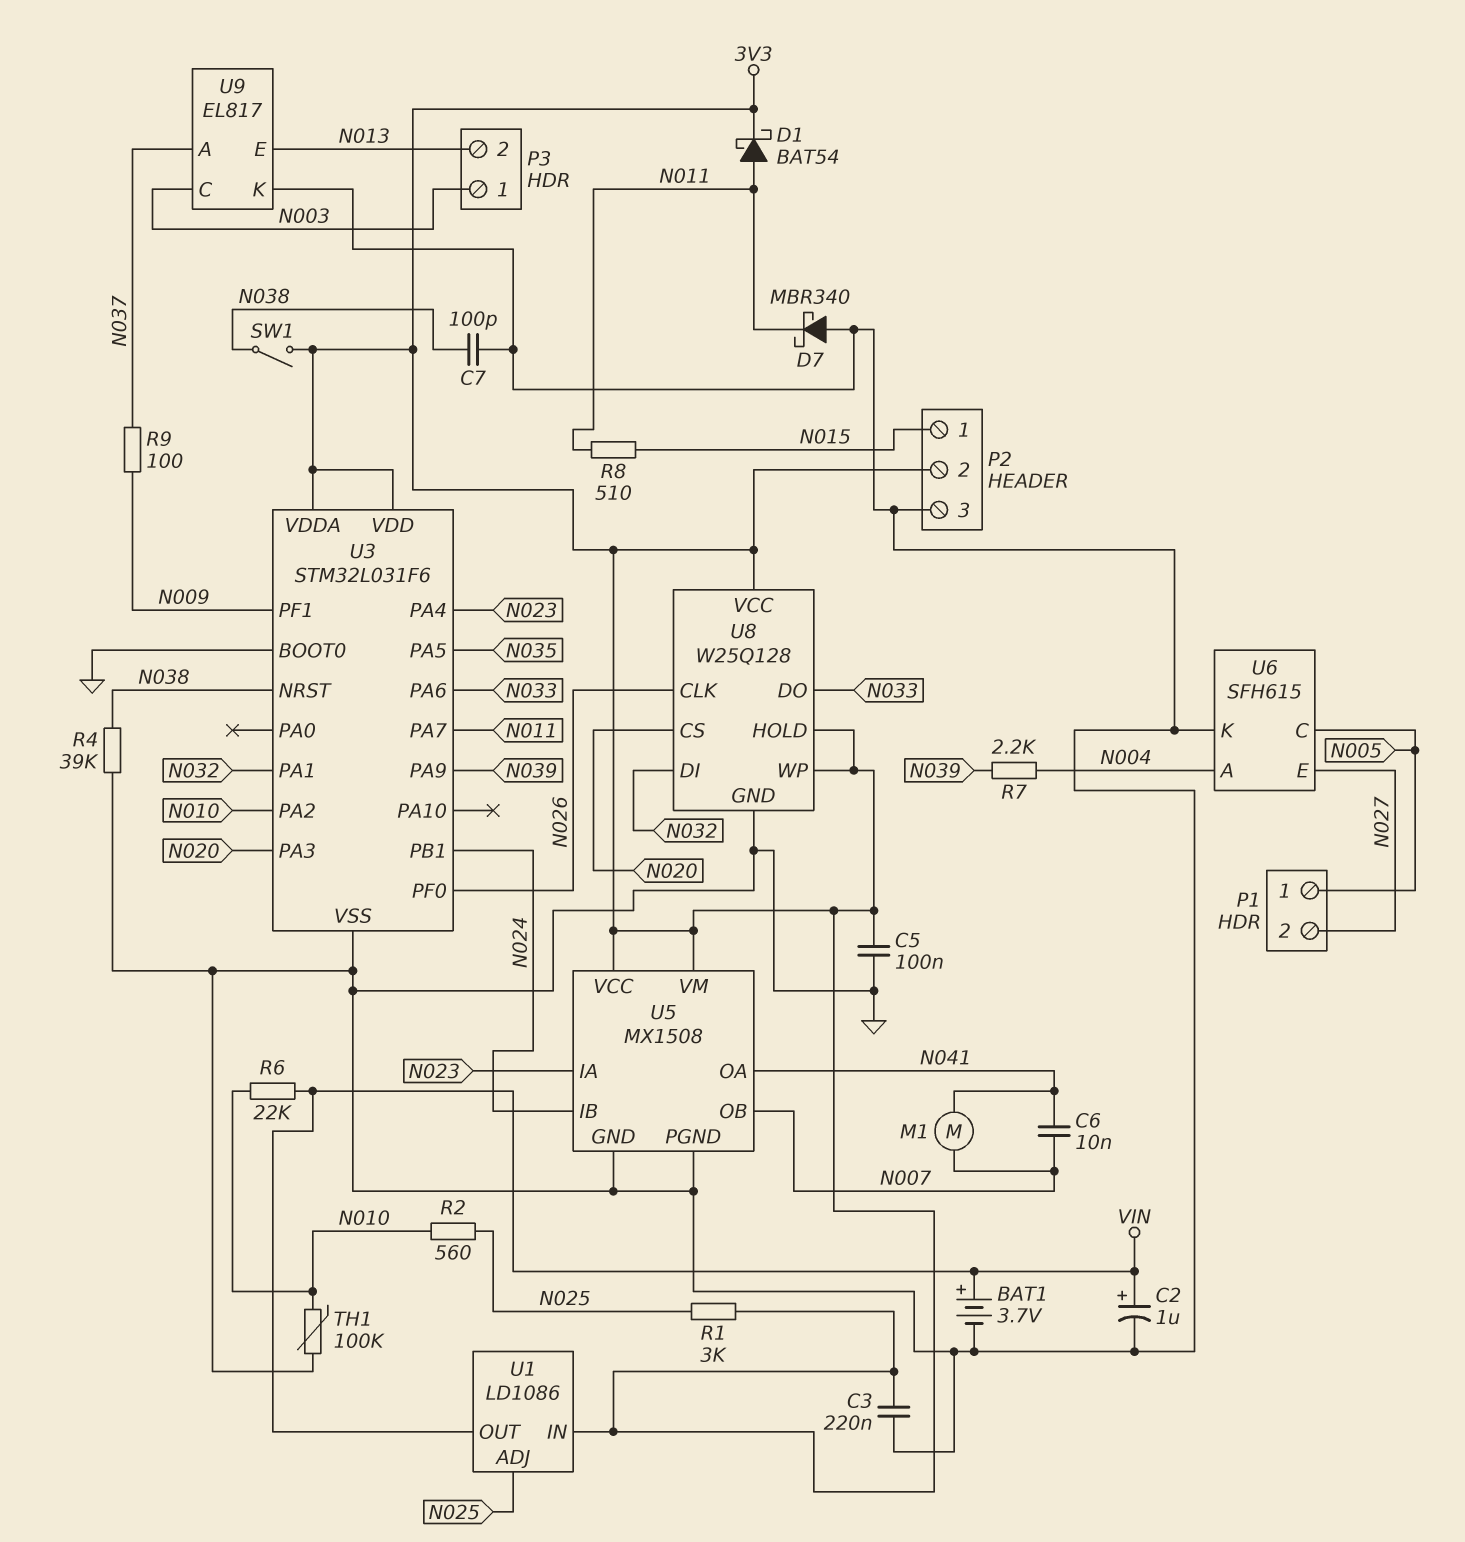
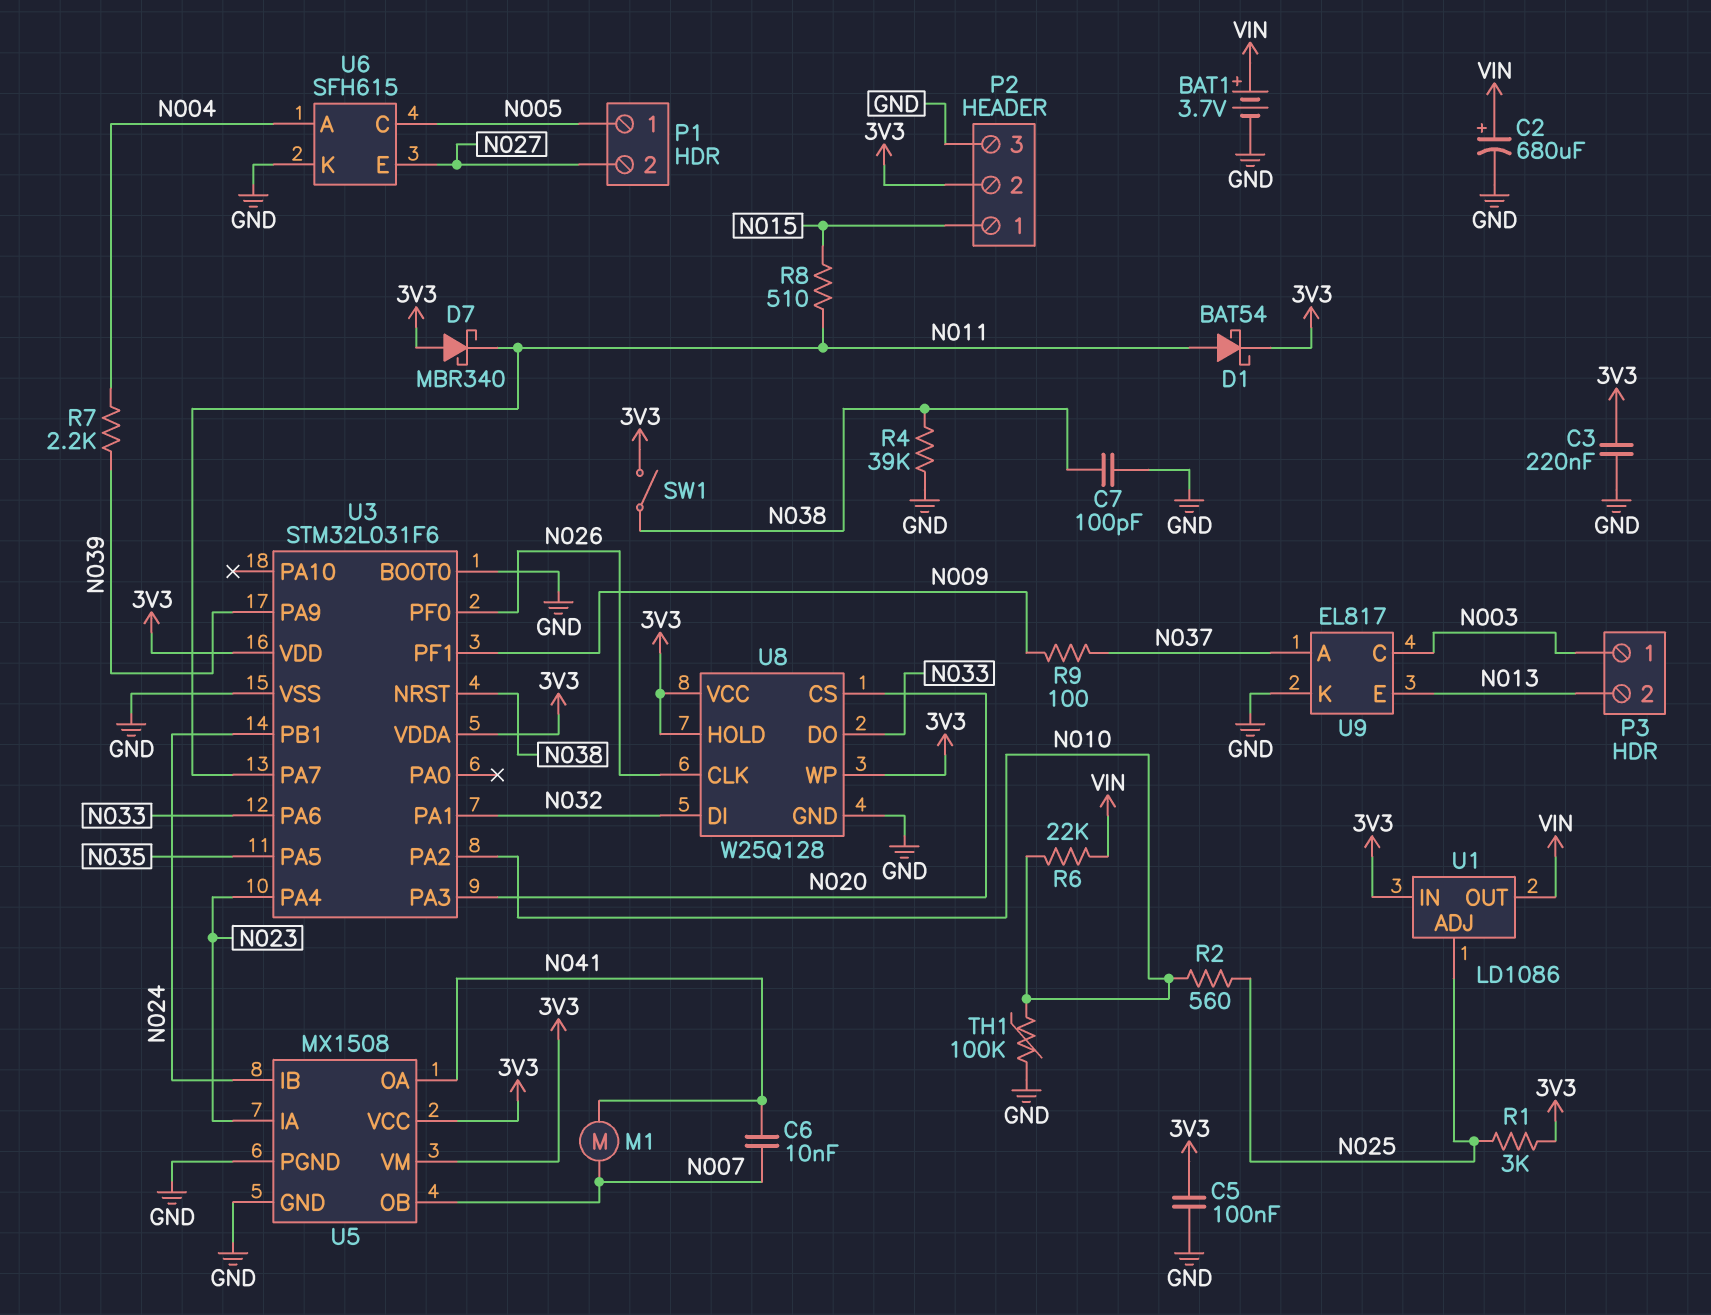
C2: 1uF (plus VIN, minus GND) -> 680uF (plus VIN, minus GND)
D7: schottky MBR340 (A GND, K N011) -> schottky MBR340 (A 3V3, K N011)

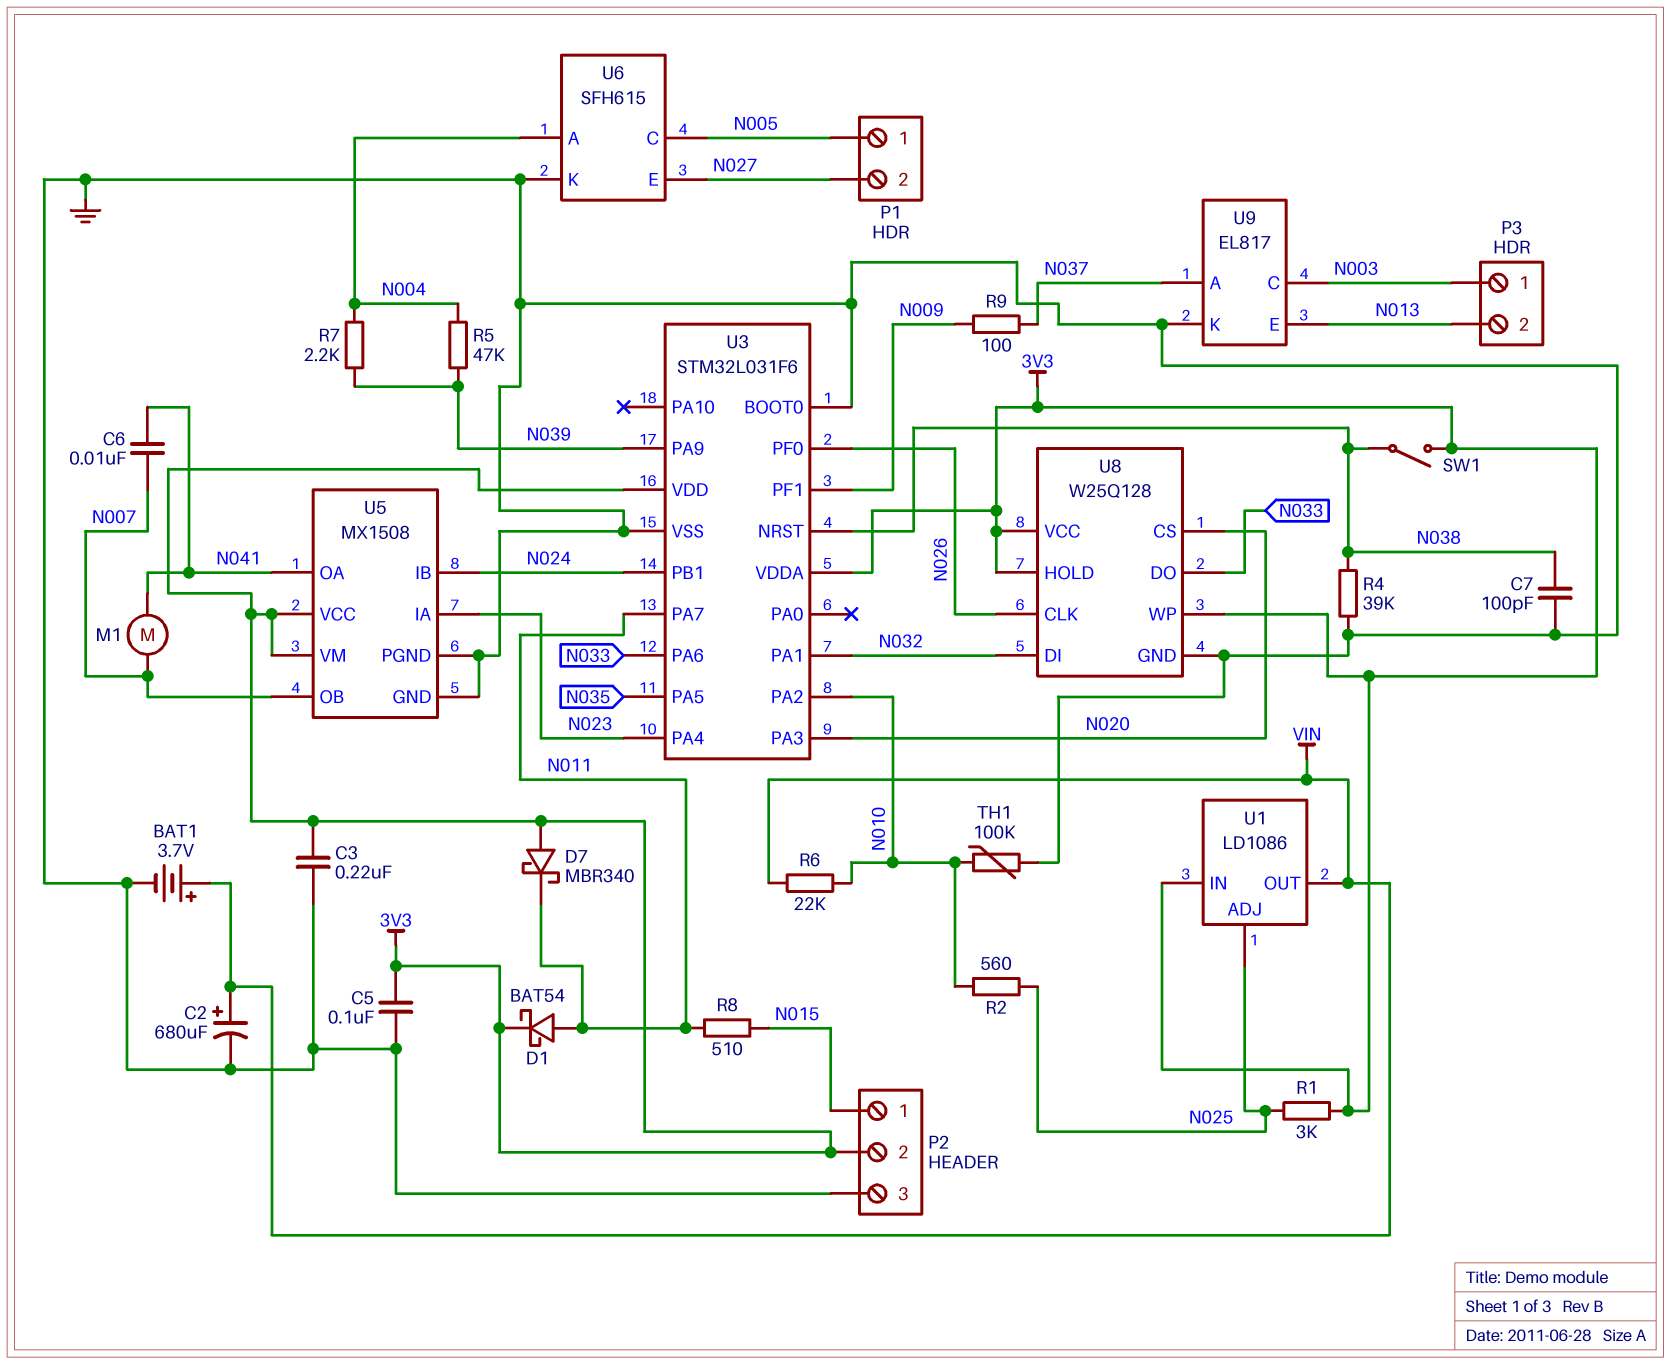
R5: none -> 47k (N004, N039)

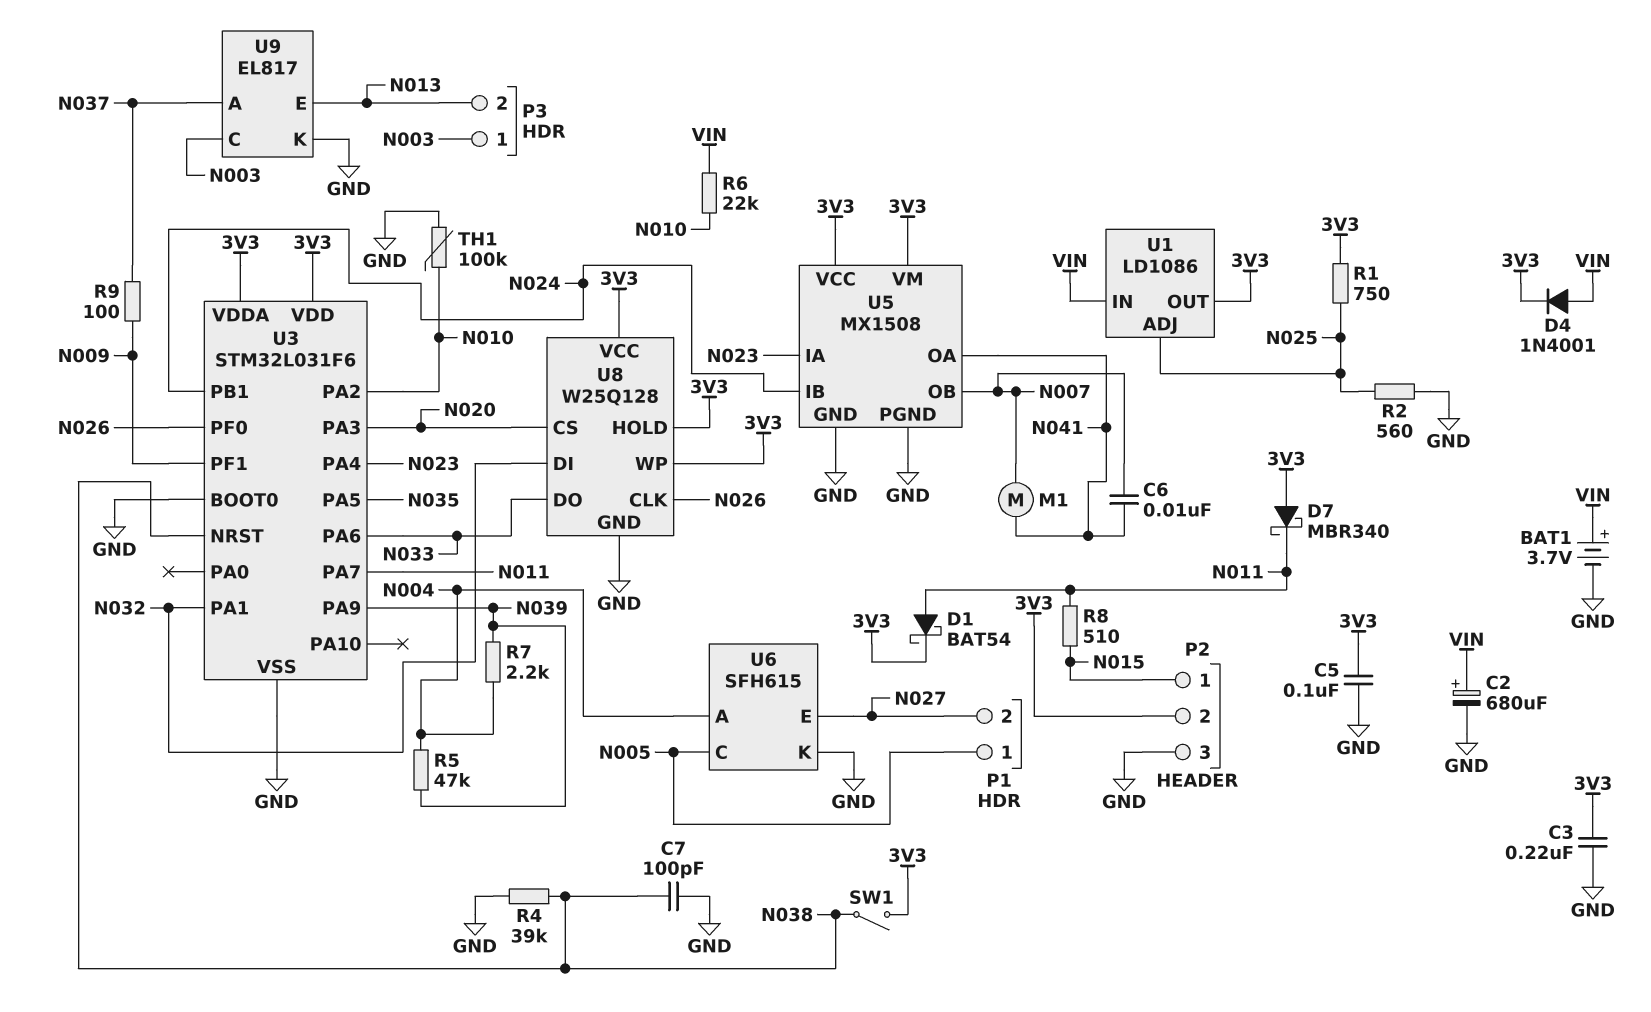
D4: none -> diode 1N4001 (A VIN, K 3V3)
R1: 3k (3V3, N025) -> 750 (3V3, N025)
R2: 560 (N010, N025) -> 560 (GND, N025)
U1 pin IN: 3V3 -> VIN
U1 pin OUT: VIN -> 3V3

